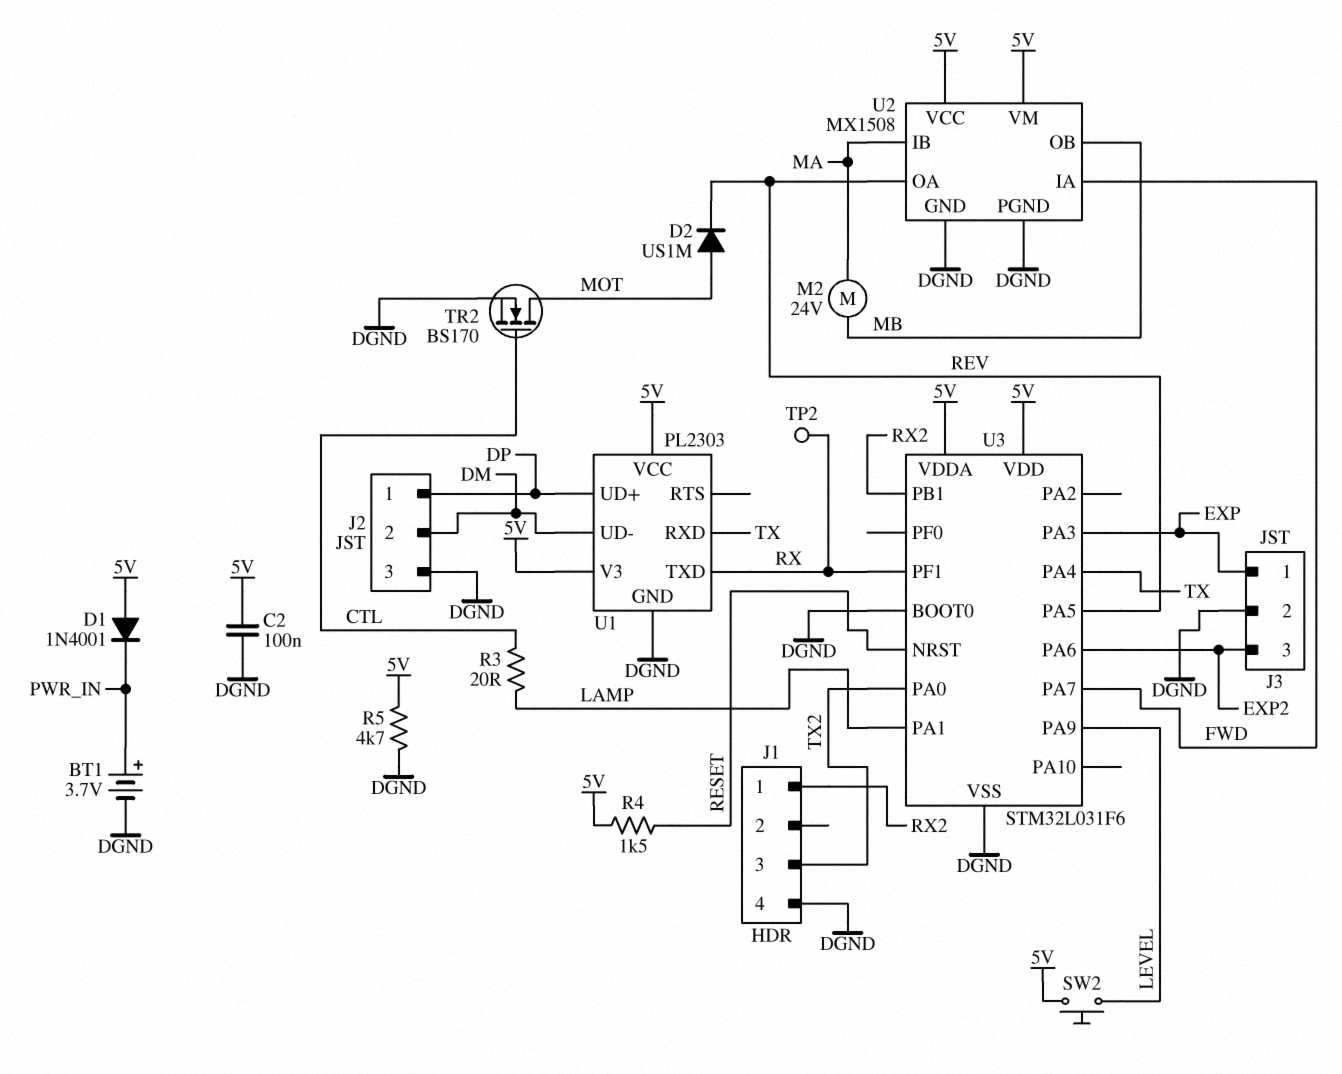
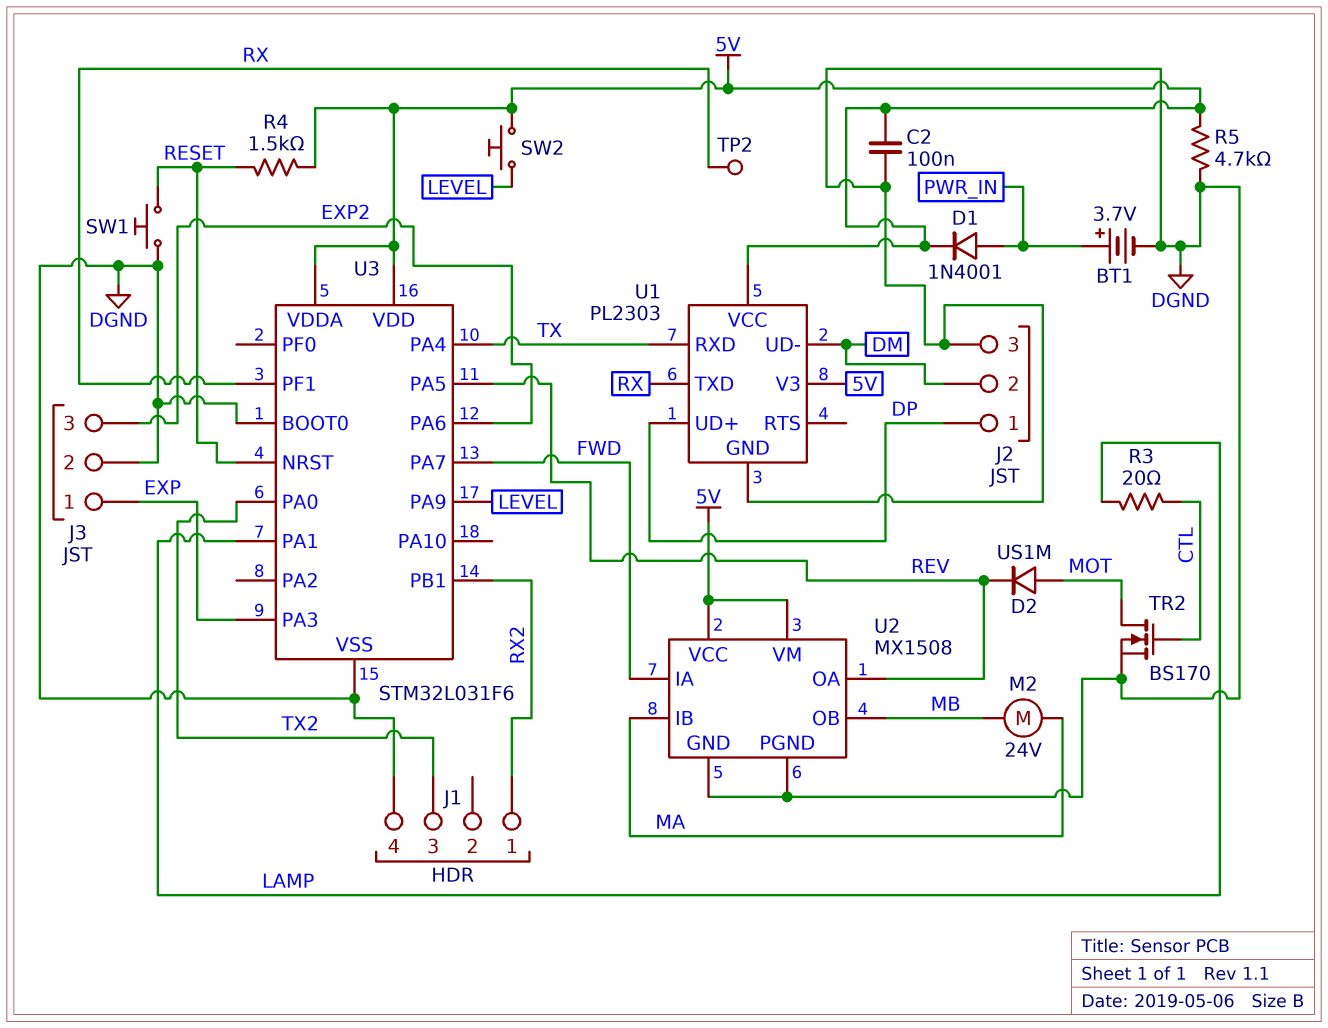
D1: diode 1N4001 (A 5V, K PWR_IN) -> diode 1N4001 (A PWR_IN, K 5V)
SW1: none -> button (DGND, RESET)

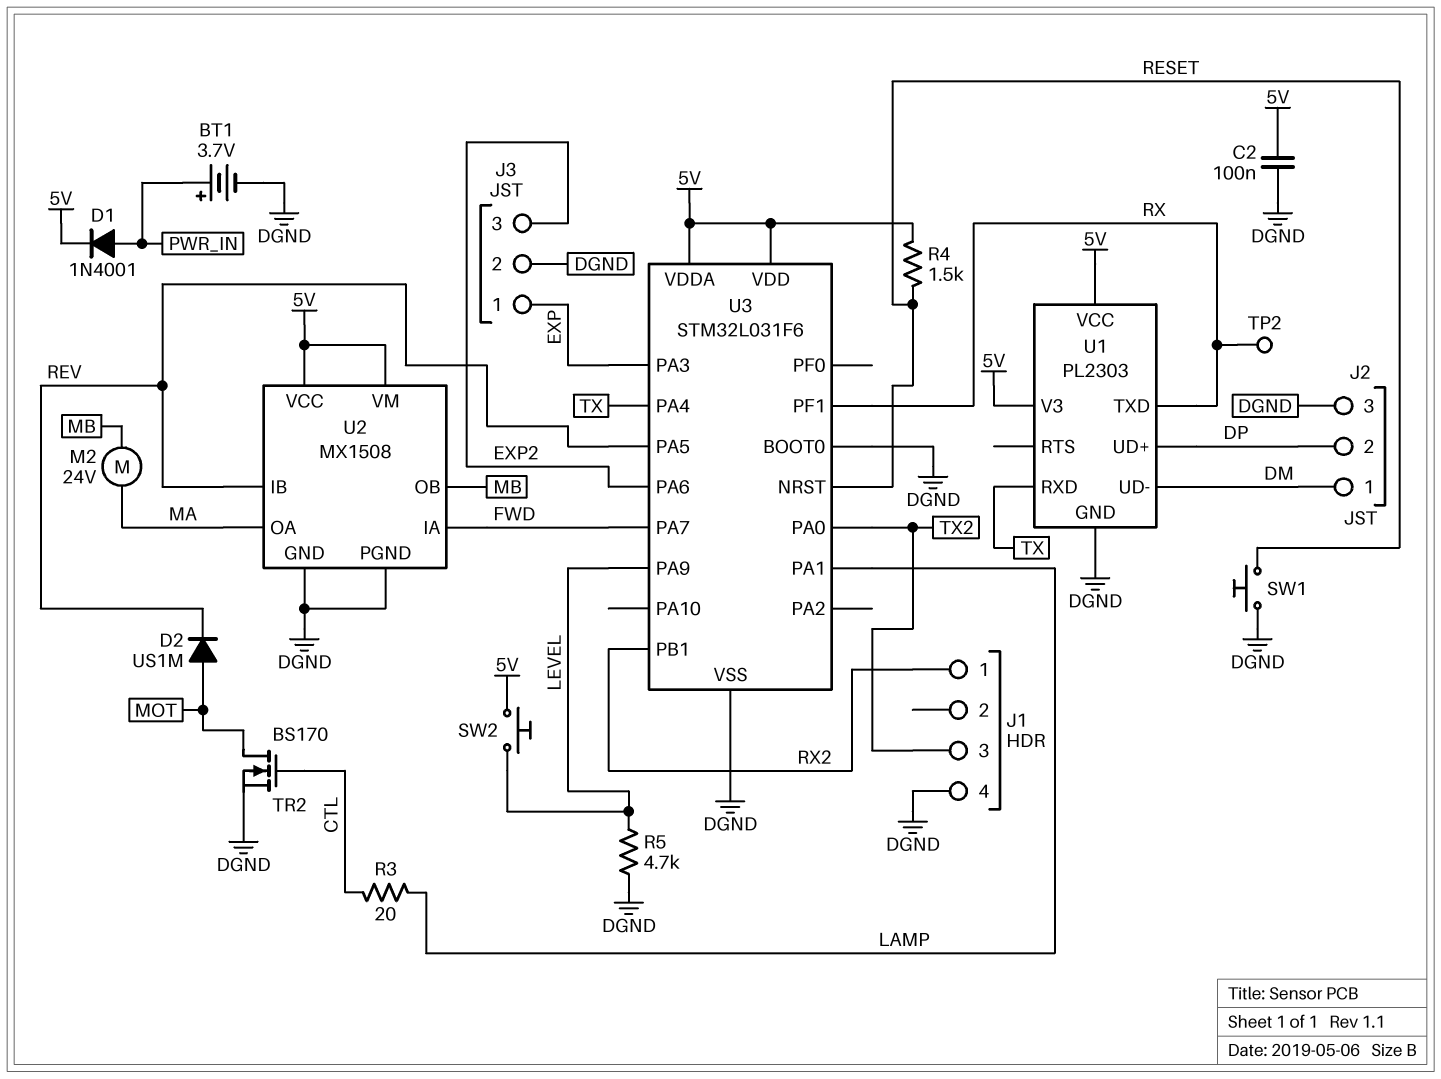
J2 pin 1: DP -> DM
J2 pin 2: DM -> DP
R5: 4.7k (5V, DGND) -> 4.7k (DGND, LEVEL)
U2 pin IB: MA -> REV
U2 pin OA: REV -> MA

